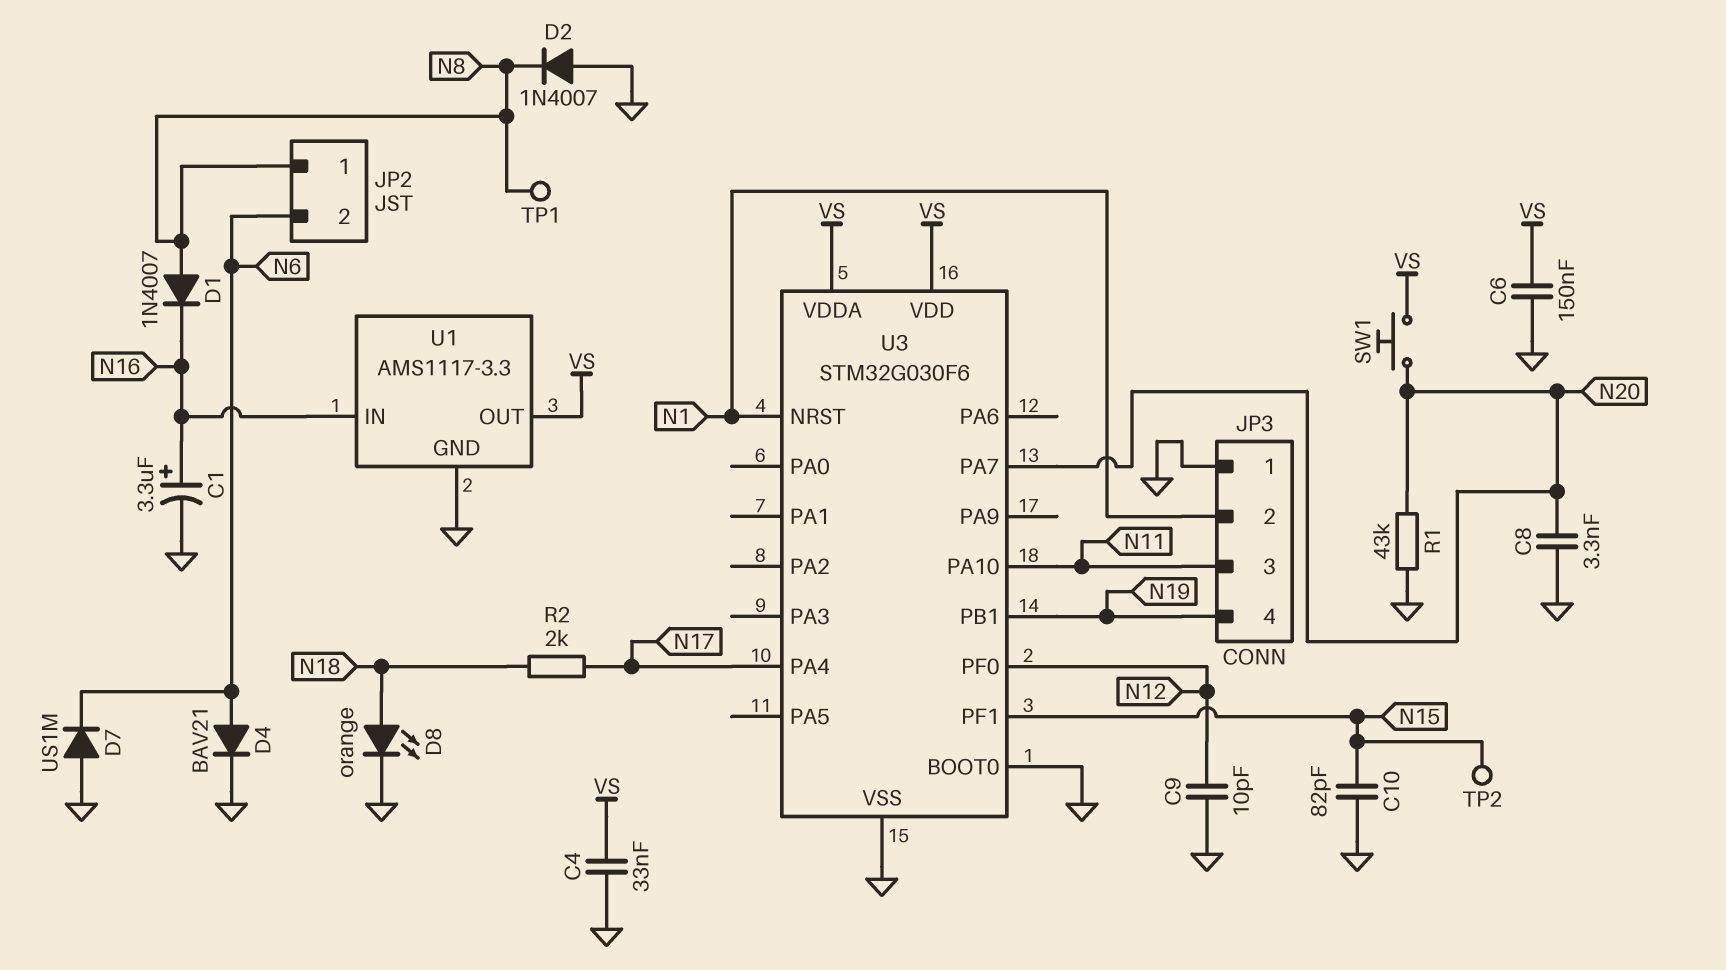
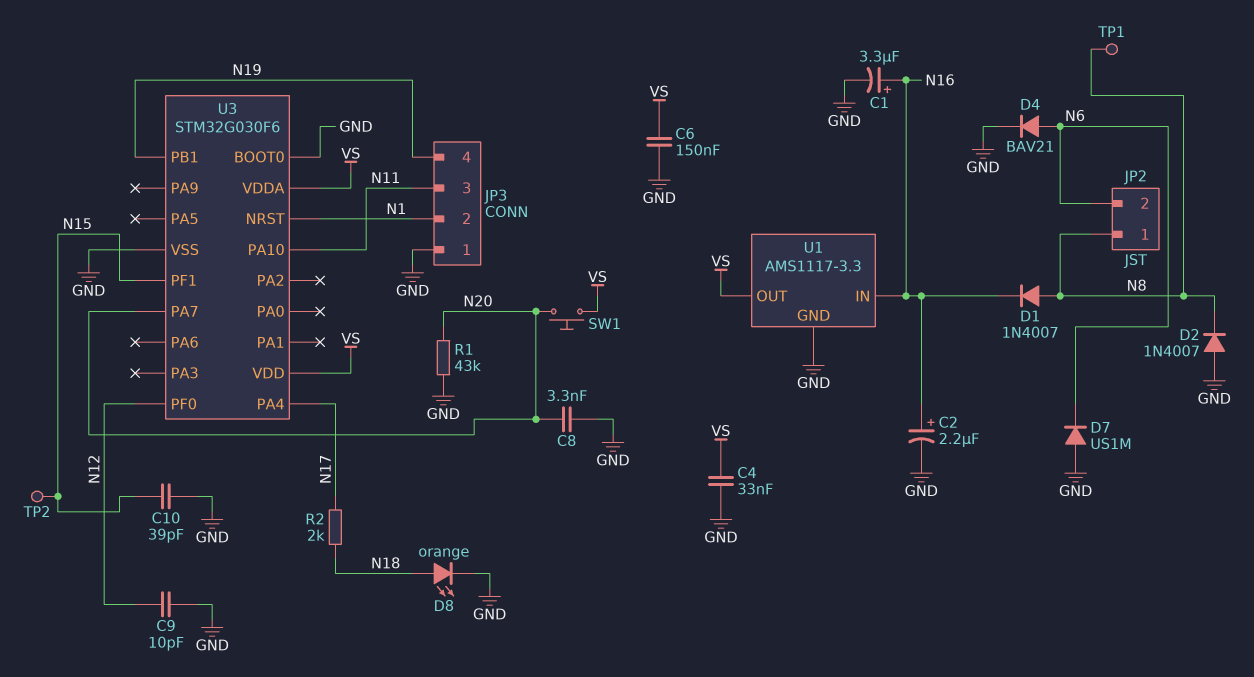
C2: none -> 2.2uF (plus N16, minus GND)
C10: 82pF (GND, N15) -> 39pF (GND, N15)

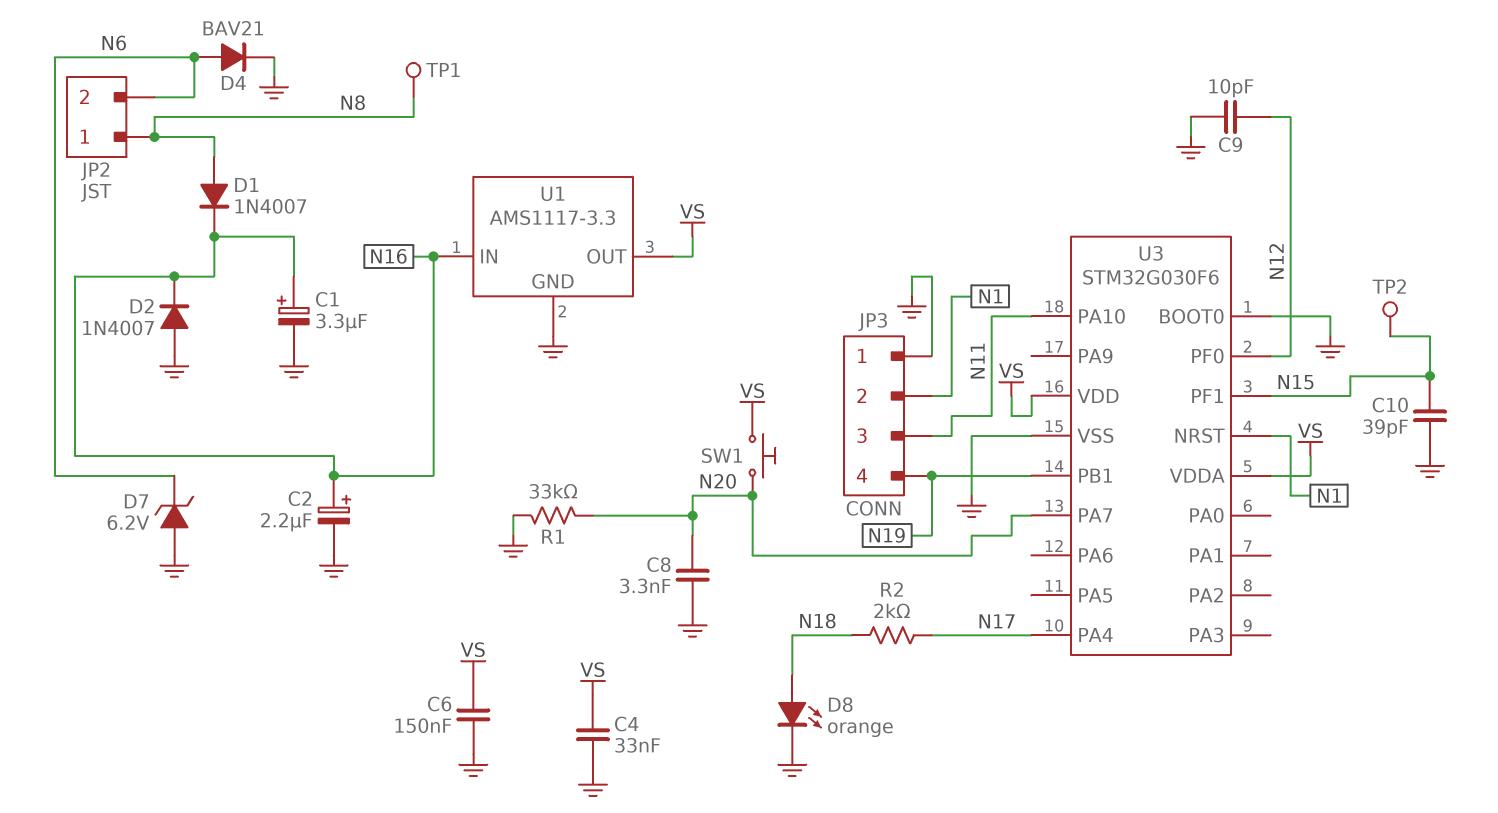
D2: diode 1N4007 (A GND, K N8) -> diode 1N4007 (A GND, K N16)
D7: diode US1M (A GND, K N6) -> zener 6.2V (A GND, K N6)
R1: 43k (GND, N20) -> 33k (GND, N20)

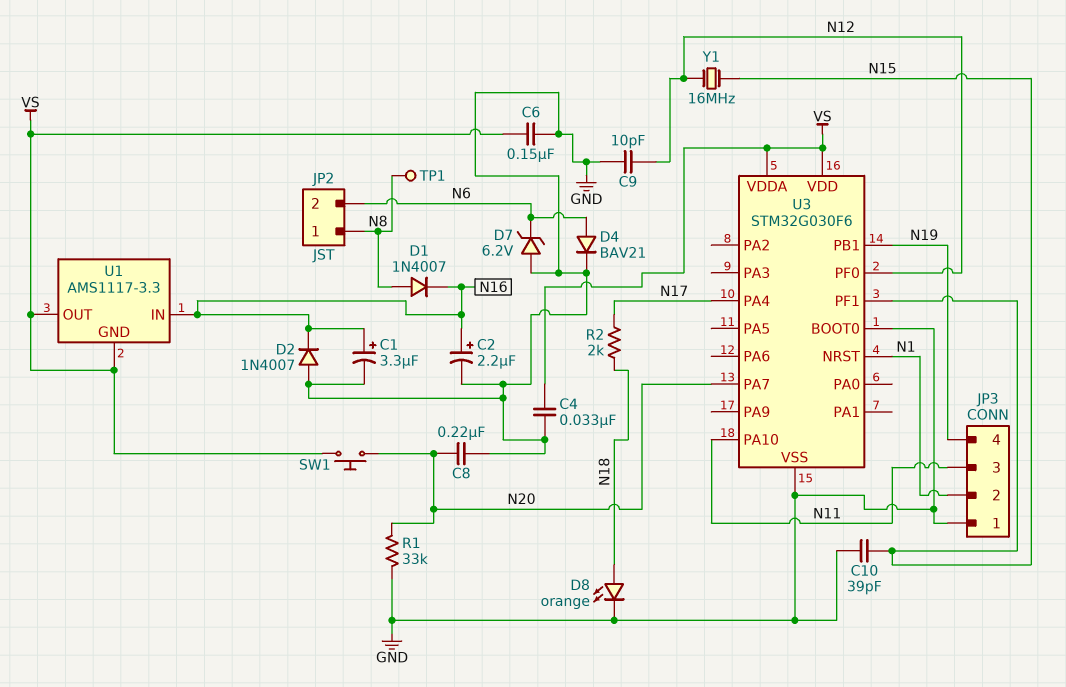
C8: 3.3nF (GND, N20) -> 220nF (GND, N20)
TP2: test point (N15) -> none
U1 pin GND: GND -> VS
Y1: none -> 16MHz (N12, N15)

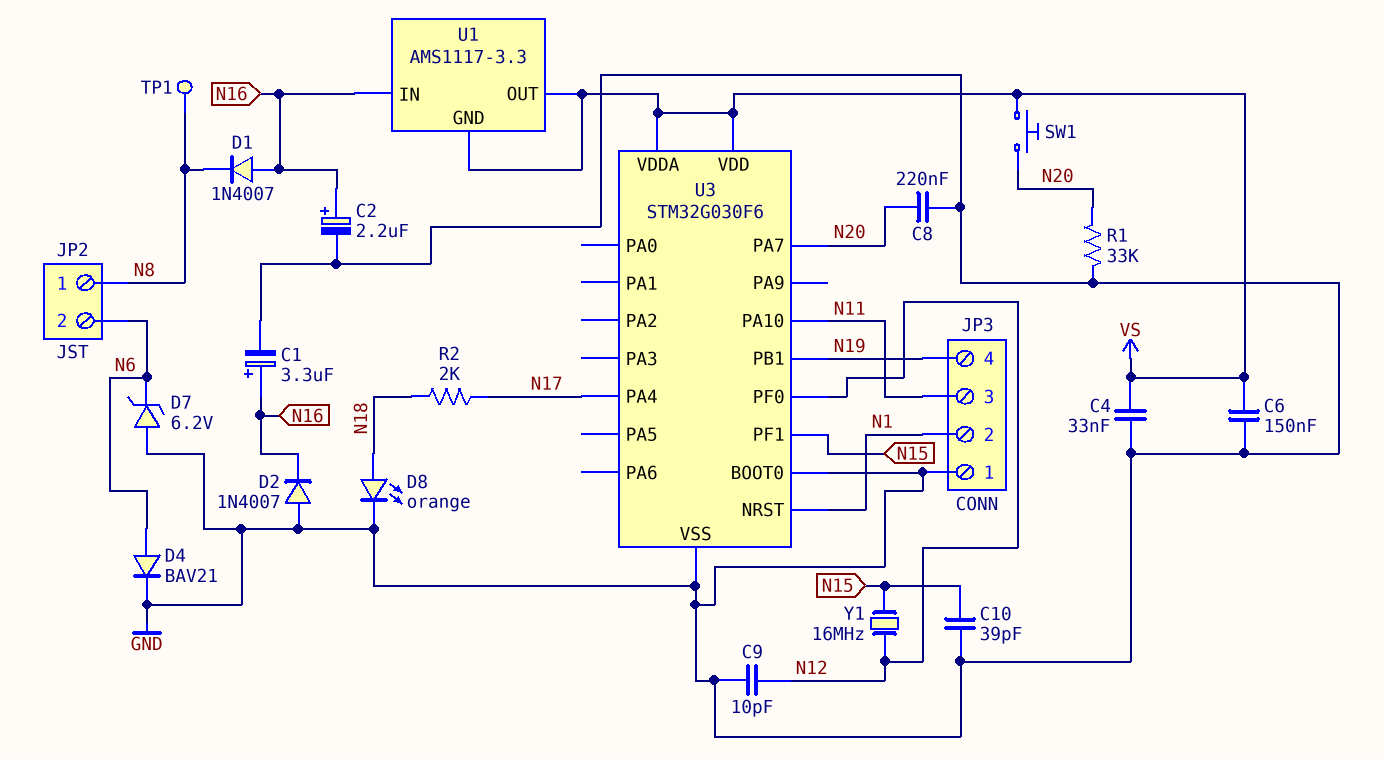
D1: diode 1N4007 (A N8, K N16) -> diode 1N4007 (A N16, K N8)

